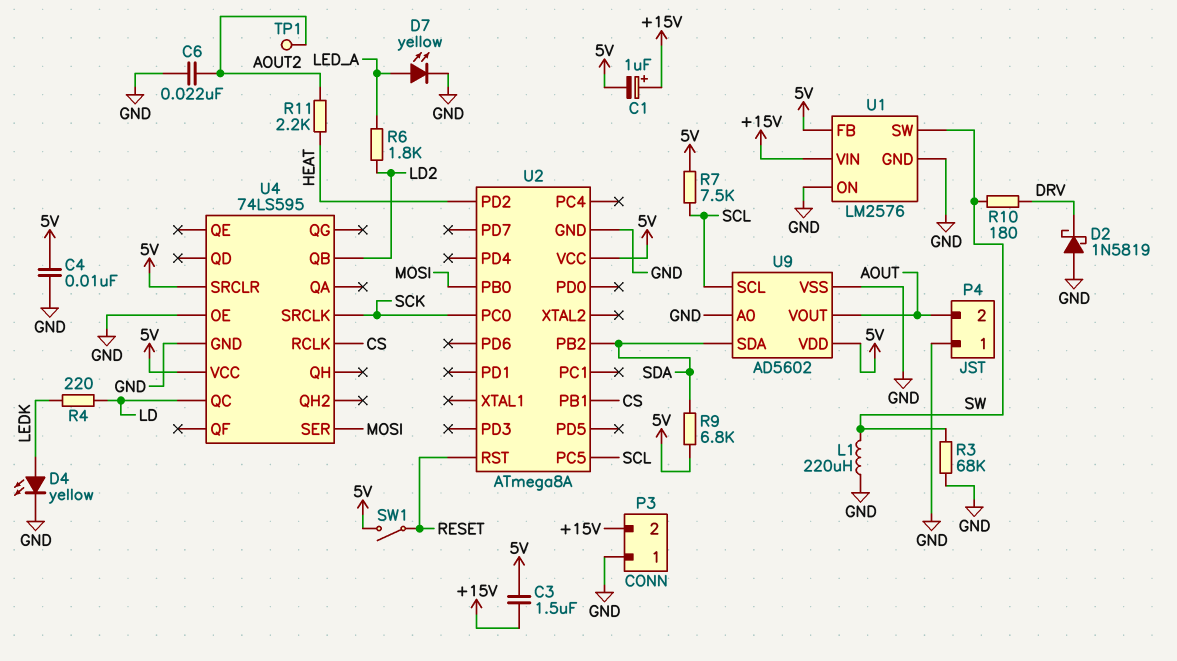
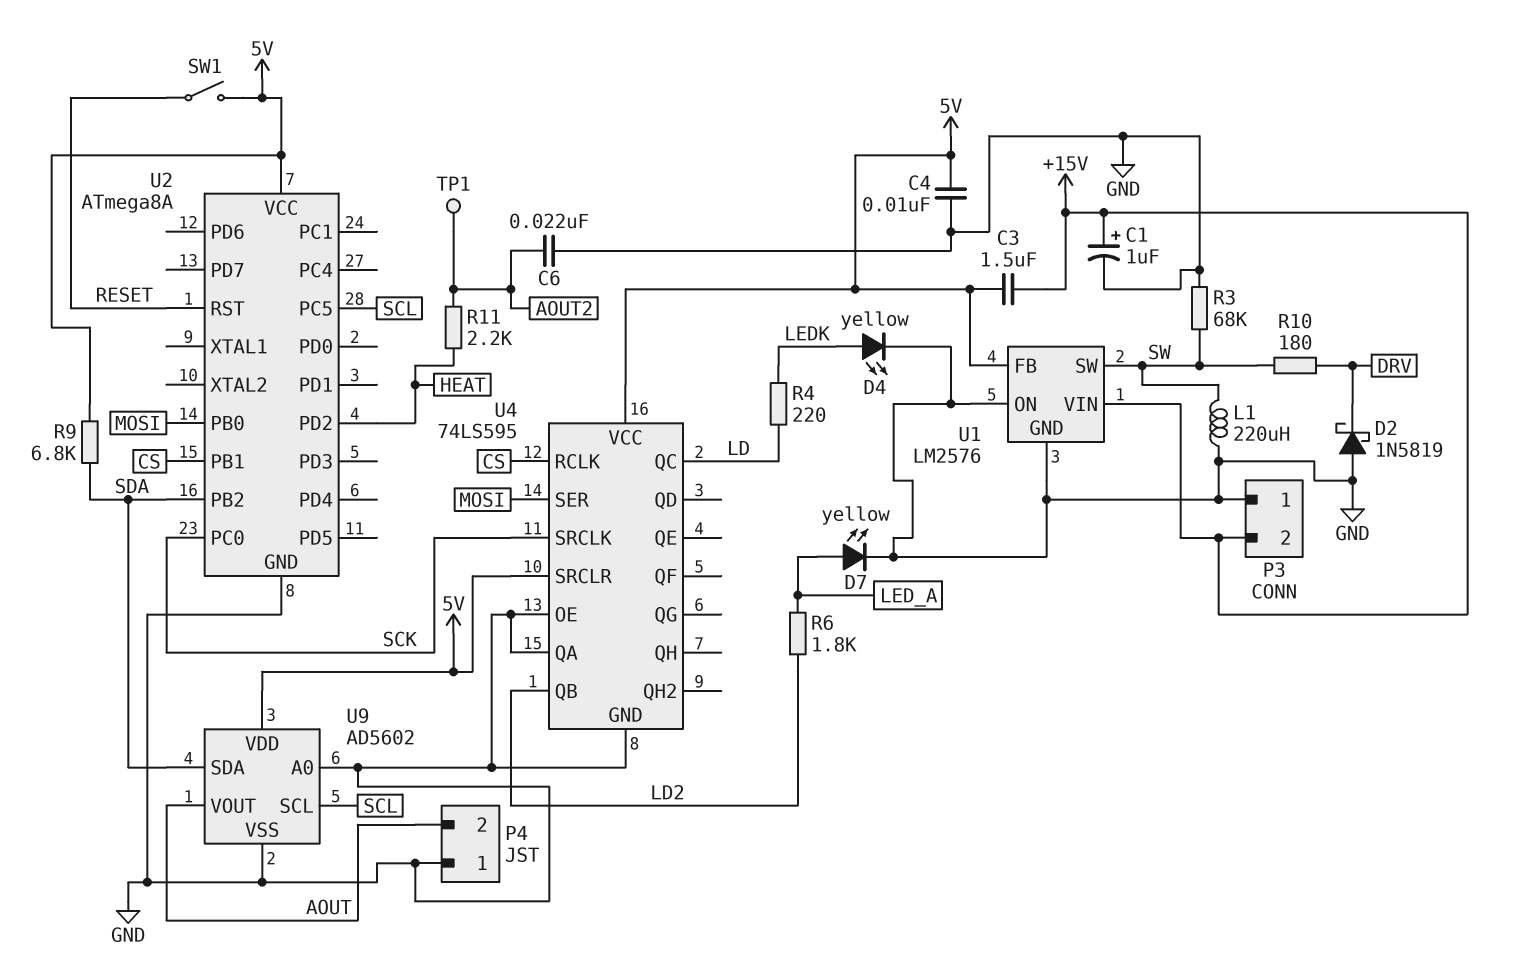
C1: 1uF (plus +15V, minus 5V) -> 1uF (plus +15V, minus GND)
R7: 7.5k (5V, SCL) -> none
U4 pin QA: none -> GND

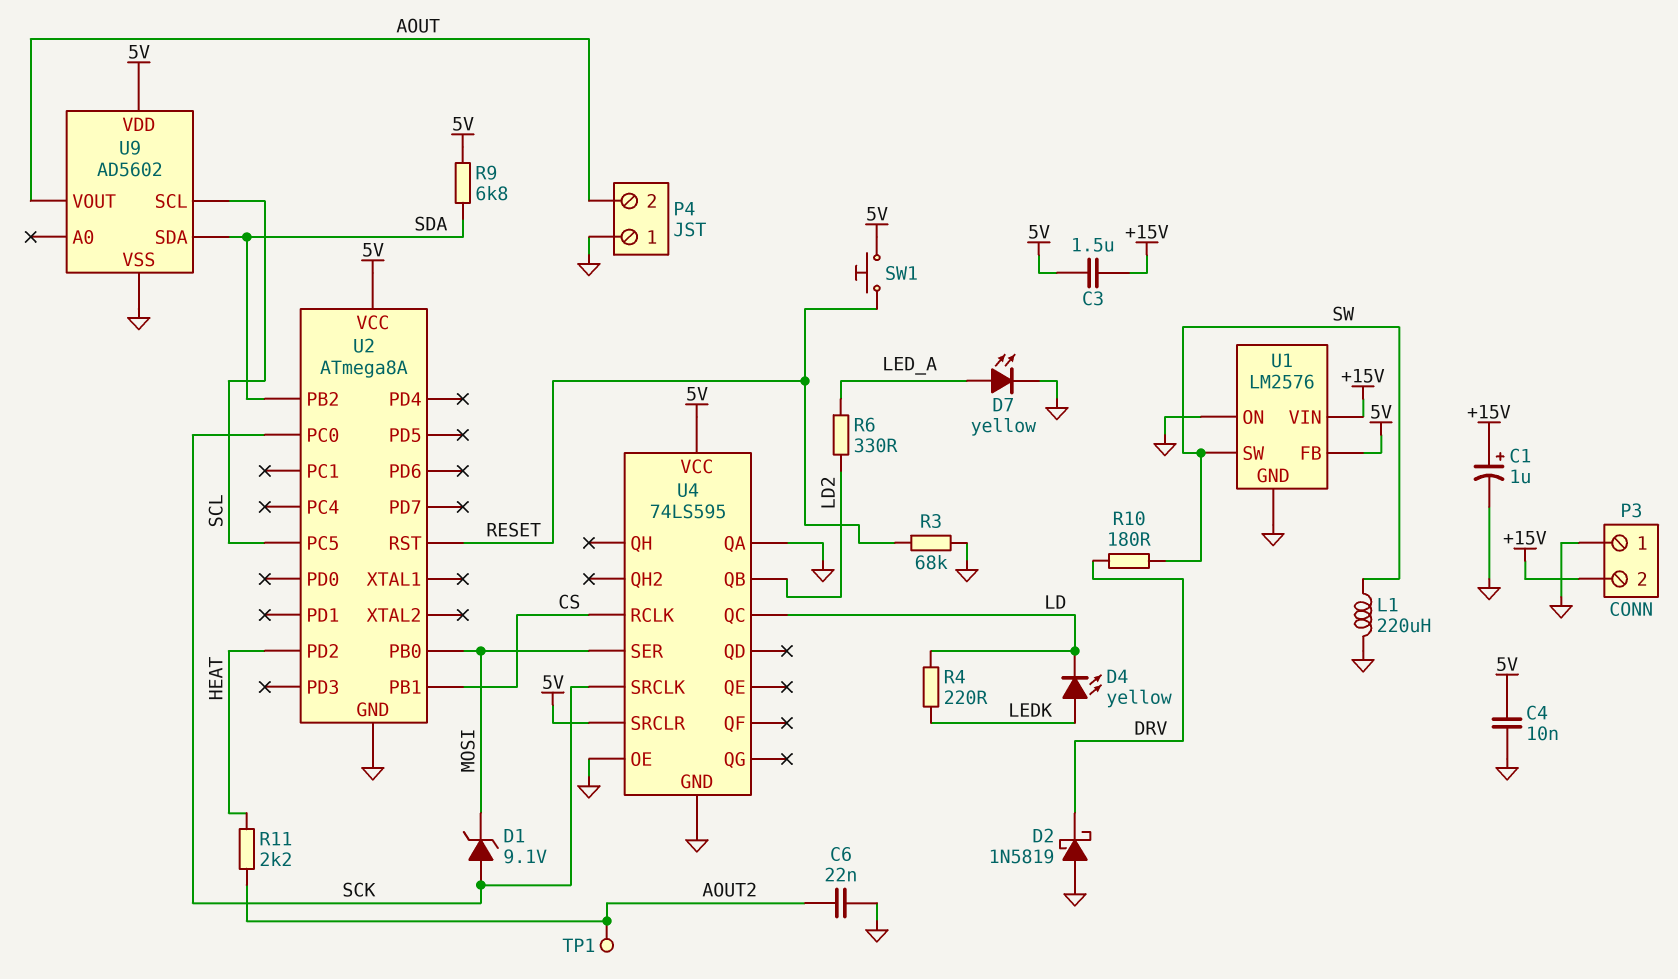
D1: none -> zener 9.1V (A SCK, K MOSI)
D4: LED yellow (A LEDK, K GND) -> LED yellow (A LEDK, K LD)
R3: 68k (GND, SW) -> 68k (GND, RESET)
R6: 1.8k (LD2, LED_A) -> 330 (LD2, LED_A)
SW1: switch (5V, RESET) -> button (5V, RESET)
U9 pin A0: GND -> none

